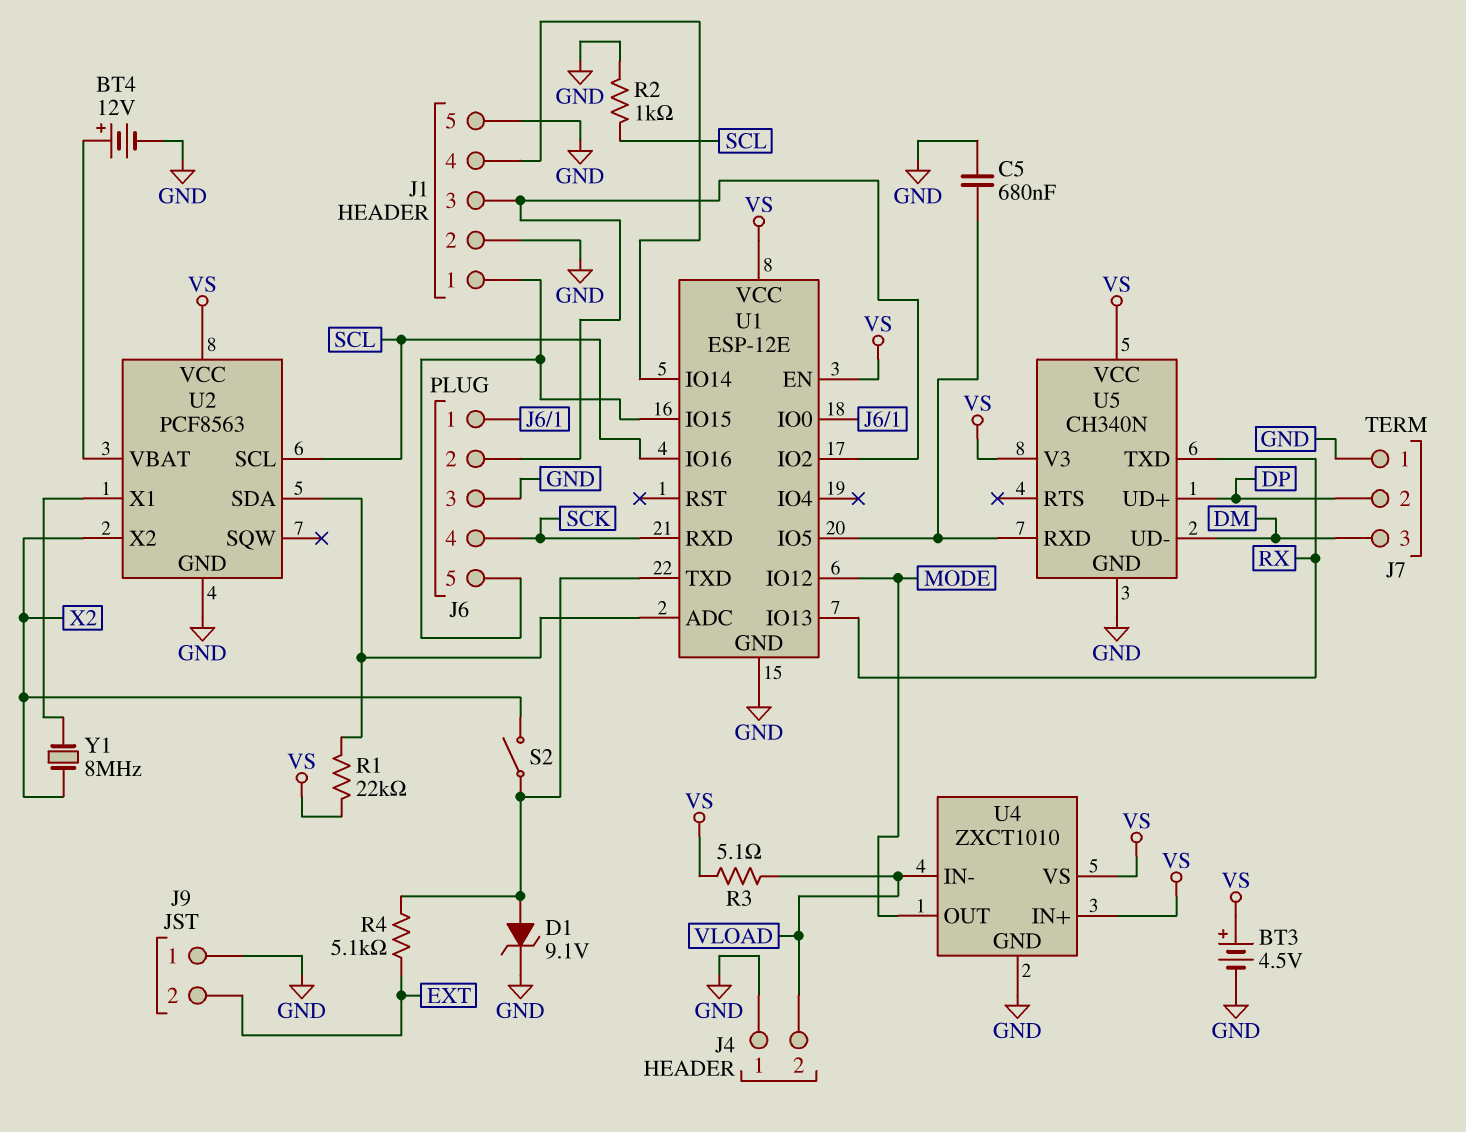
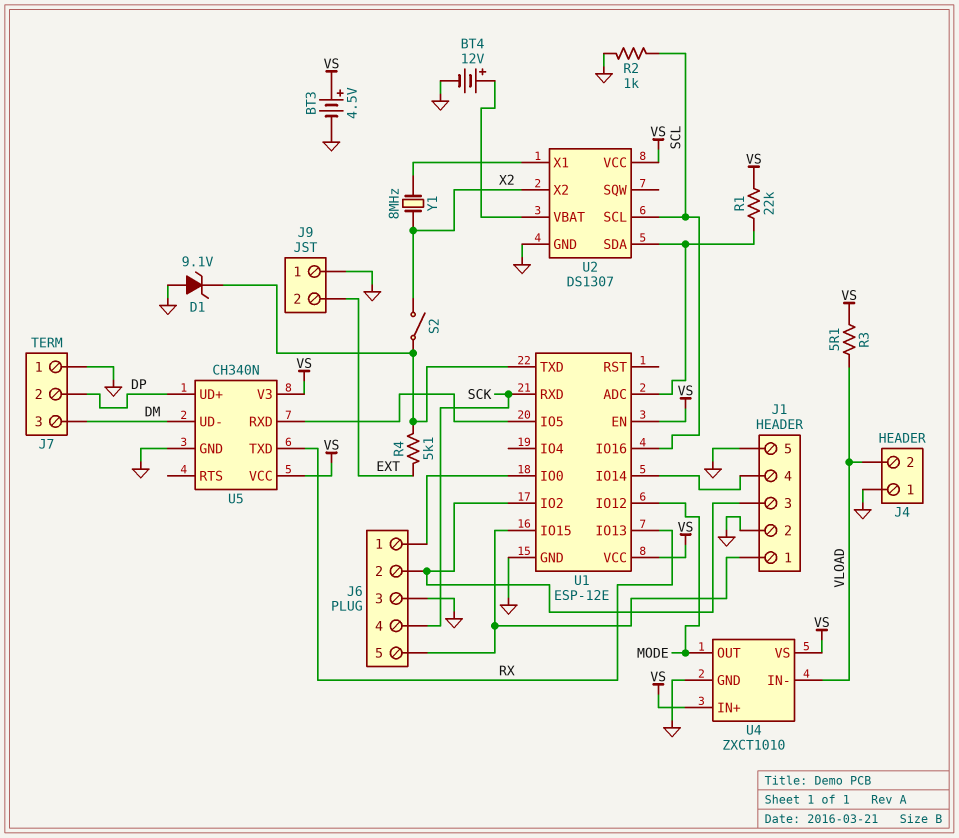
C5: 680nF (GND, U1/IO5) -> none
D1: zener 9.1V (A U1/TXD, K GND) -> zener 9.1V (A GND, K U1/TXD)
U2: PCF8563 -> DS1307

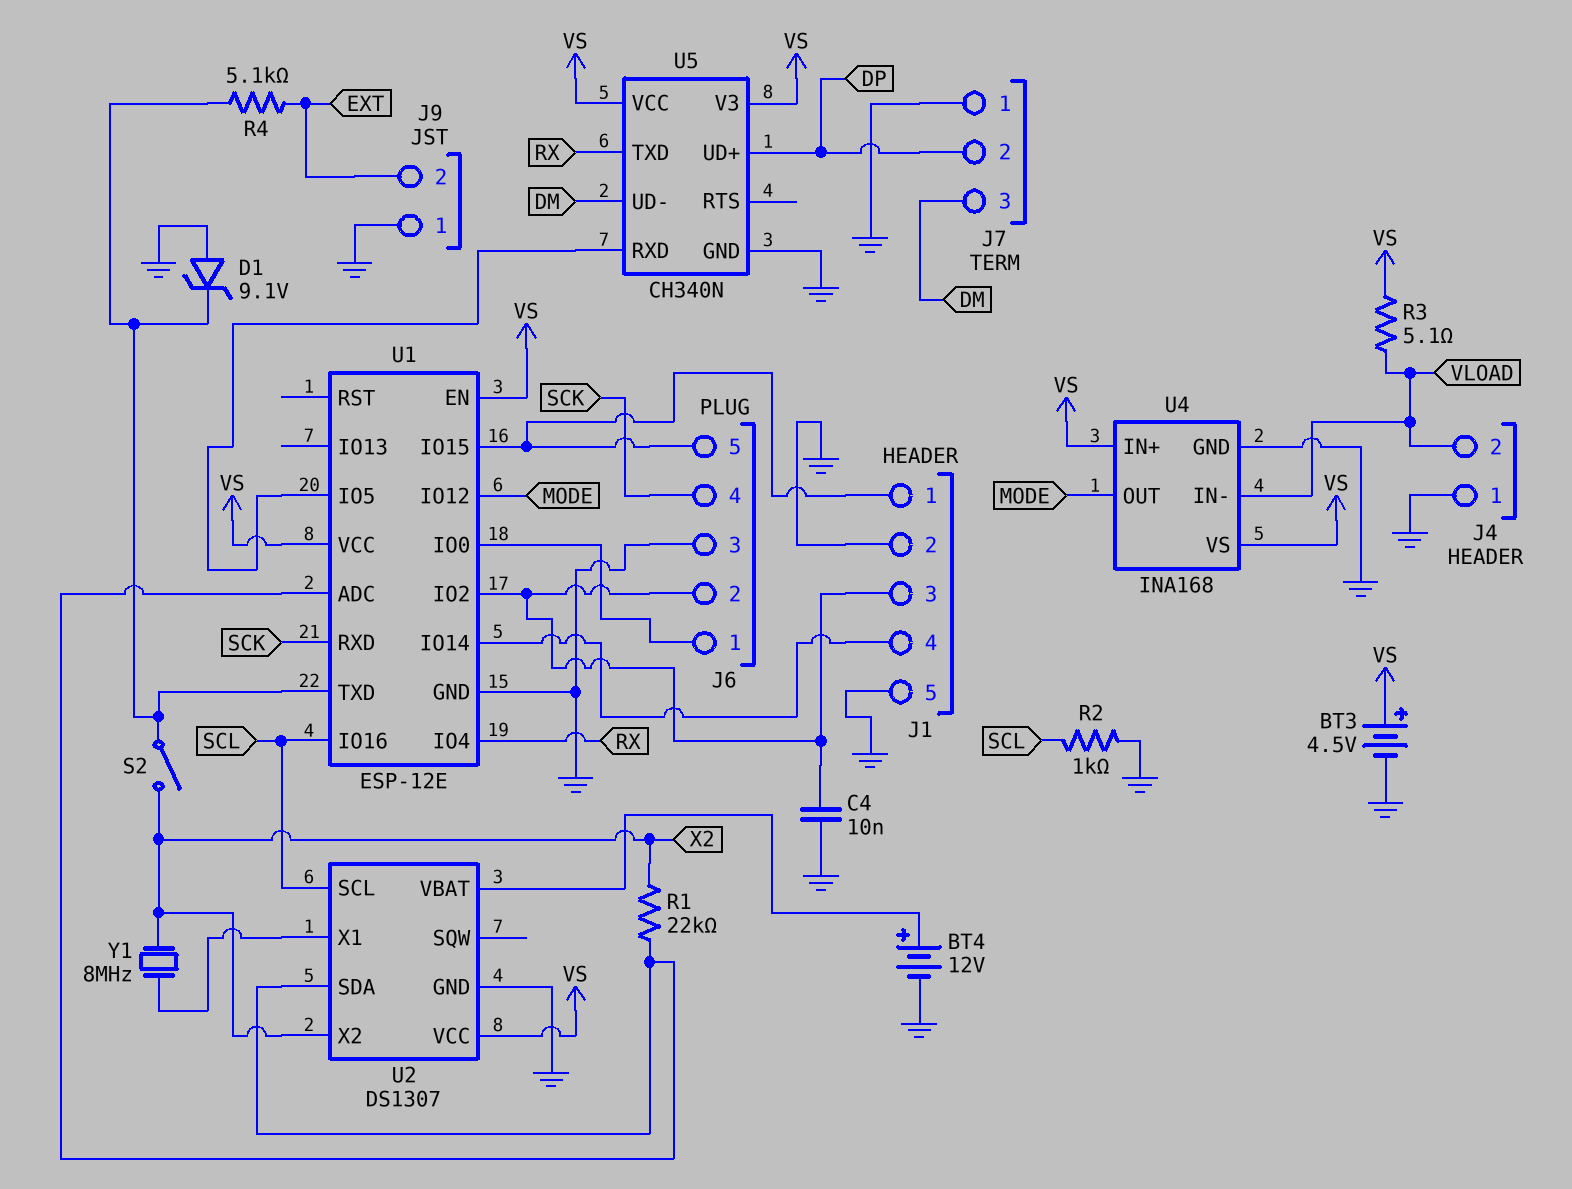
C4: none -> 10nF (GND, J1/3)
R1: 22k (U1/ADC, VS) -> 22k (U1/ADC, X2)
U1 pin IO4: none -> RX
U1 pin IO13: RX -> none
U4: ZXCT1010 -> INA168

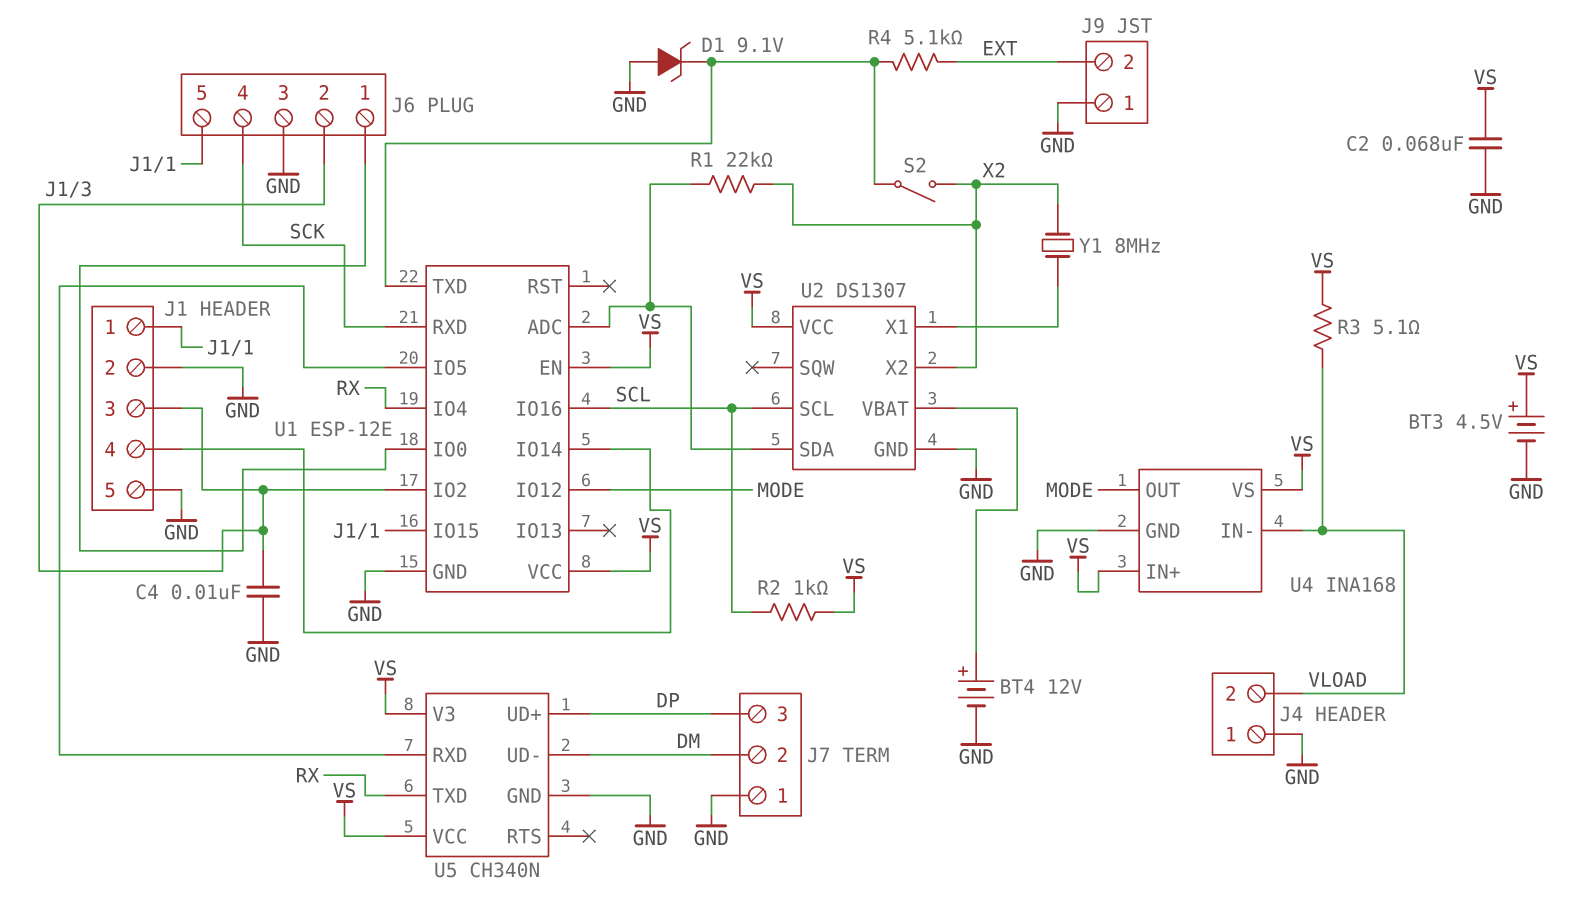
C2: none -> 68nF (GND, VS)
J7 pin 2: DP -> DM
J7 pin 3: DM -> DP
R2: 1k (GND, SCL) -> 1k (SCL, VS)

